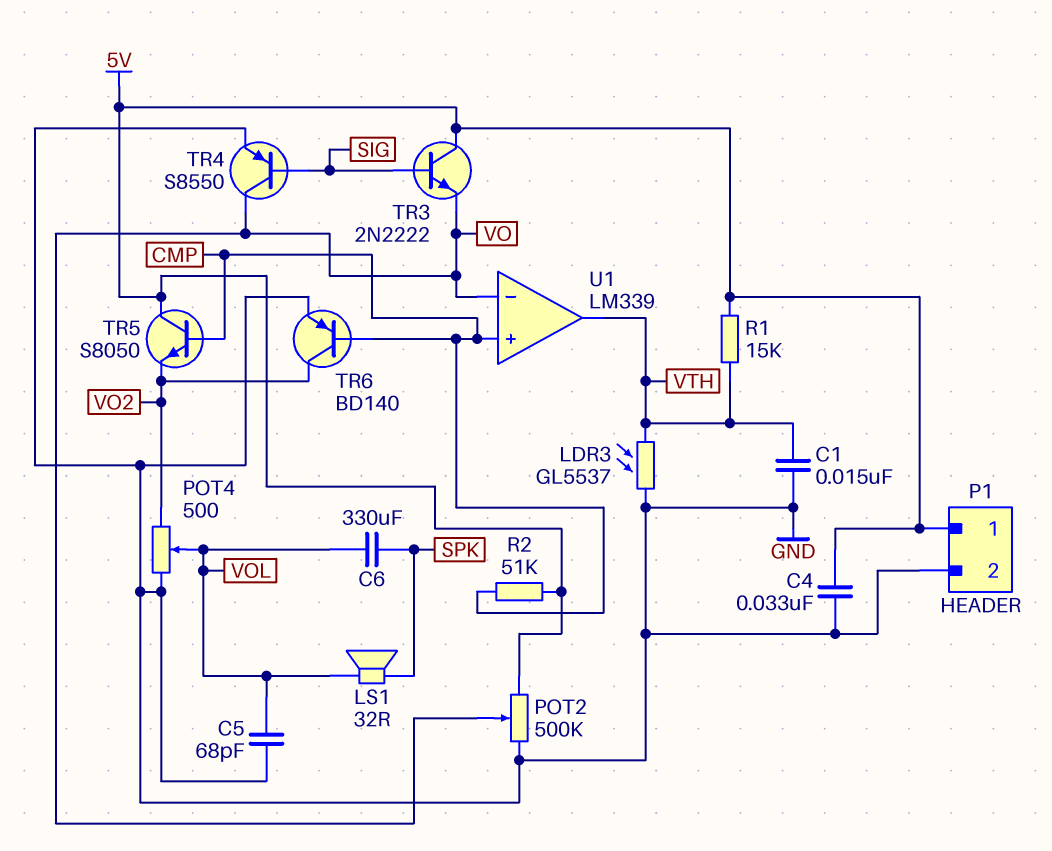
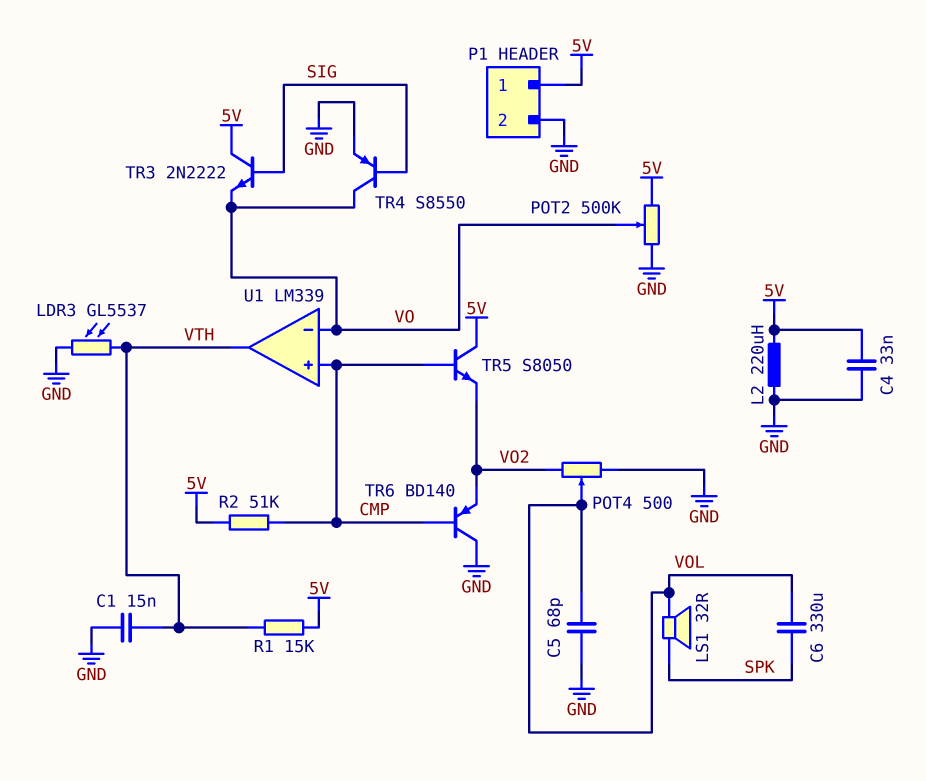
L2: none -> 220uH (5V, GND)
TR6: PNP BD140 (B CMP, C VO2, E GND) -> PNP BD140 (B CMP, C GND, E VO2)

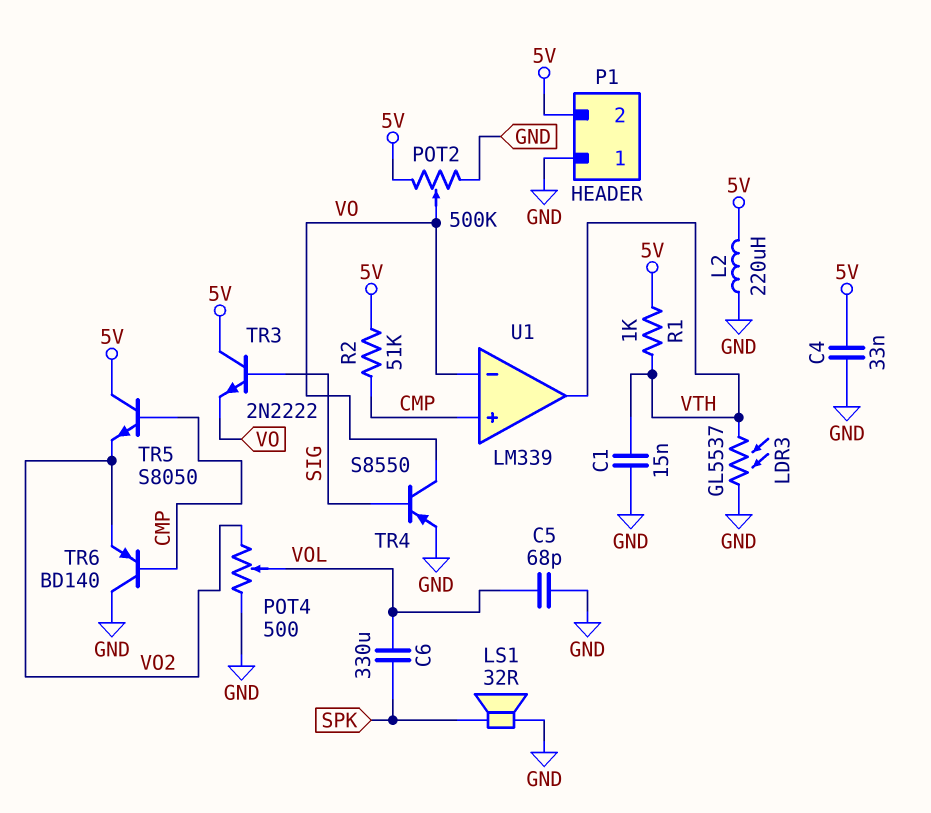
LS1: speaker 32R (SPK, VOL) -> speaker 32R (GND, SPK)
P1 pin 1: 5V -> GND
P1 pin 2: GND -> 5V
R1: 15k (5V, VTH) -> 1k (5V, VTH)

